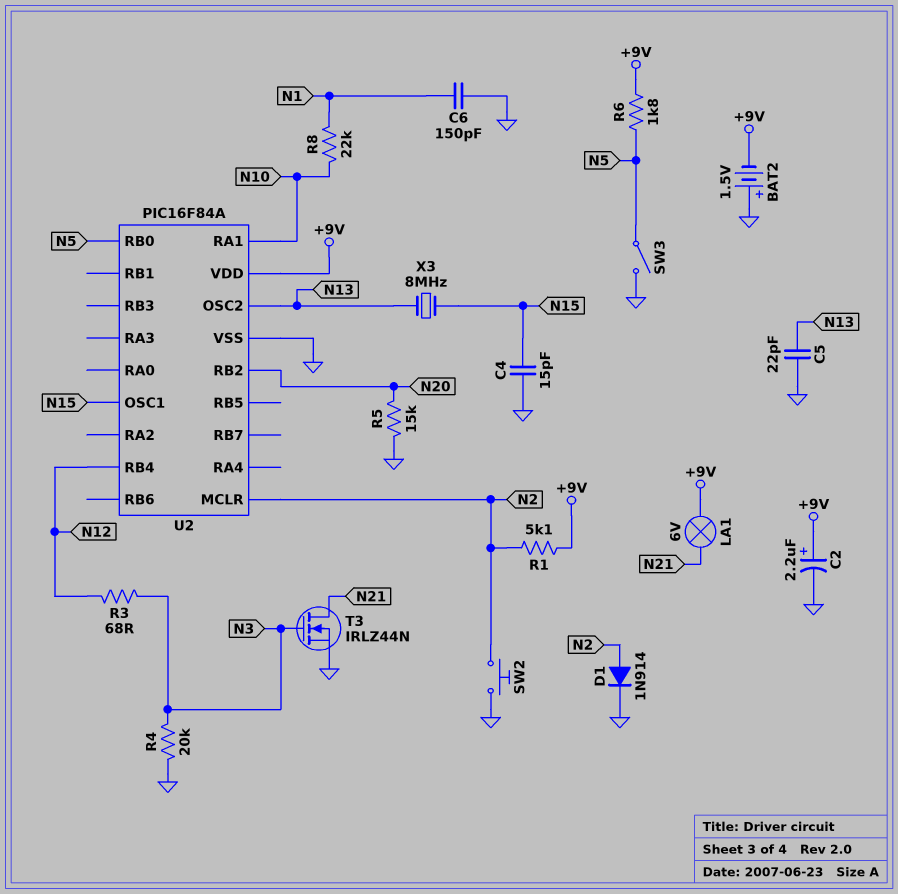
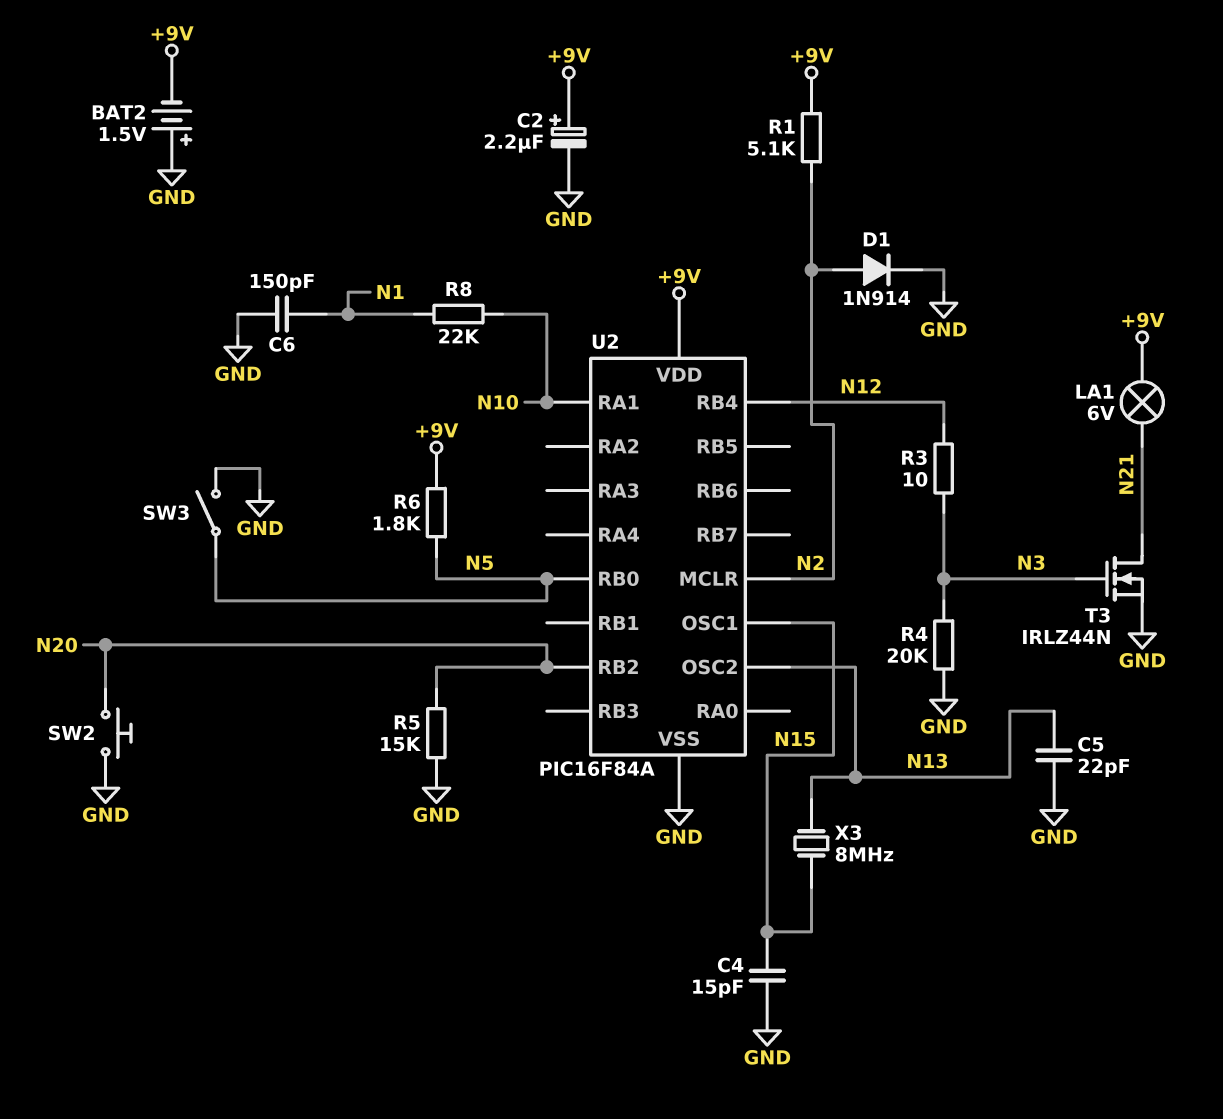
R3: 68 (N3, N12) -> 10 (N3, N12)
SW2: button (GND, N2) -> button (GND, N20)

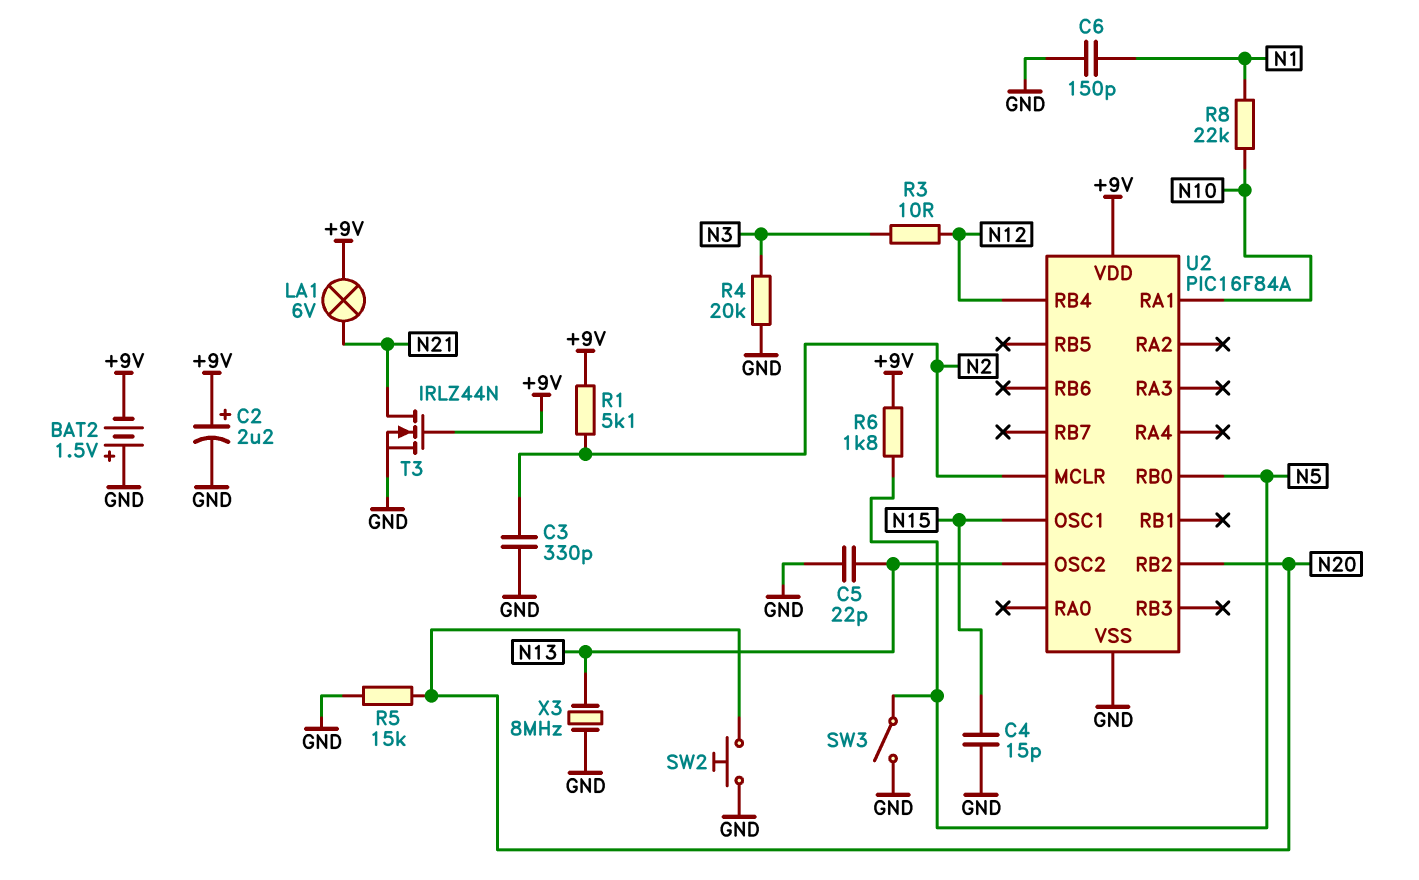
C3: none -> 330pF (GND, N2)
D1: diode 1N914 (A N2, K GND) -> none
T3: NMOS IRLZ44N (G N3, D N21, S GND) -> NMOS IRLZ44N (G +9V, D N21, S GND)
X3: 8MHz (N13, N15) -> 8MHz (GND, N13)

